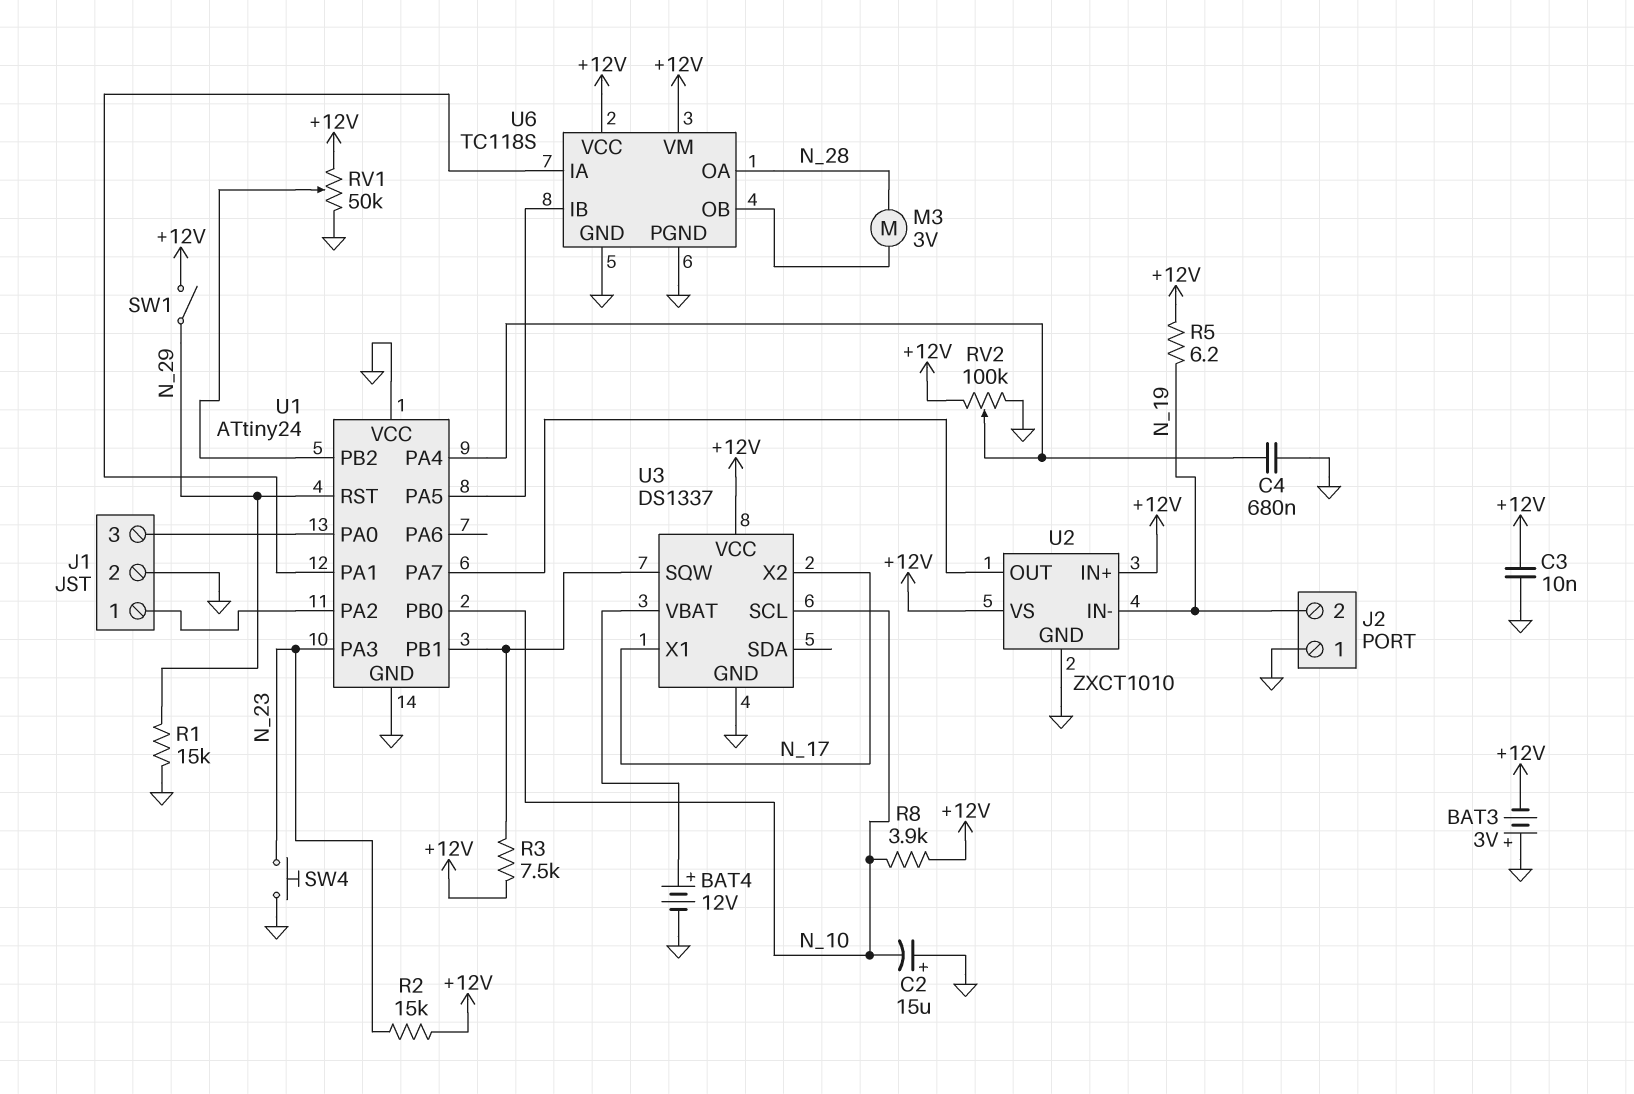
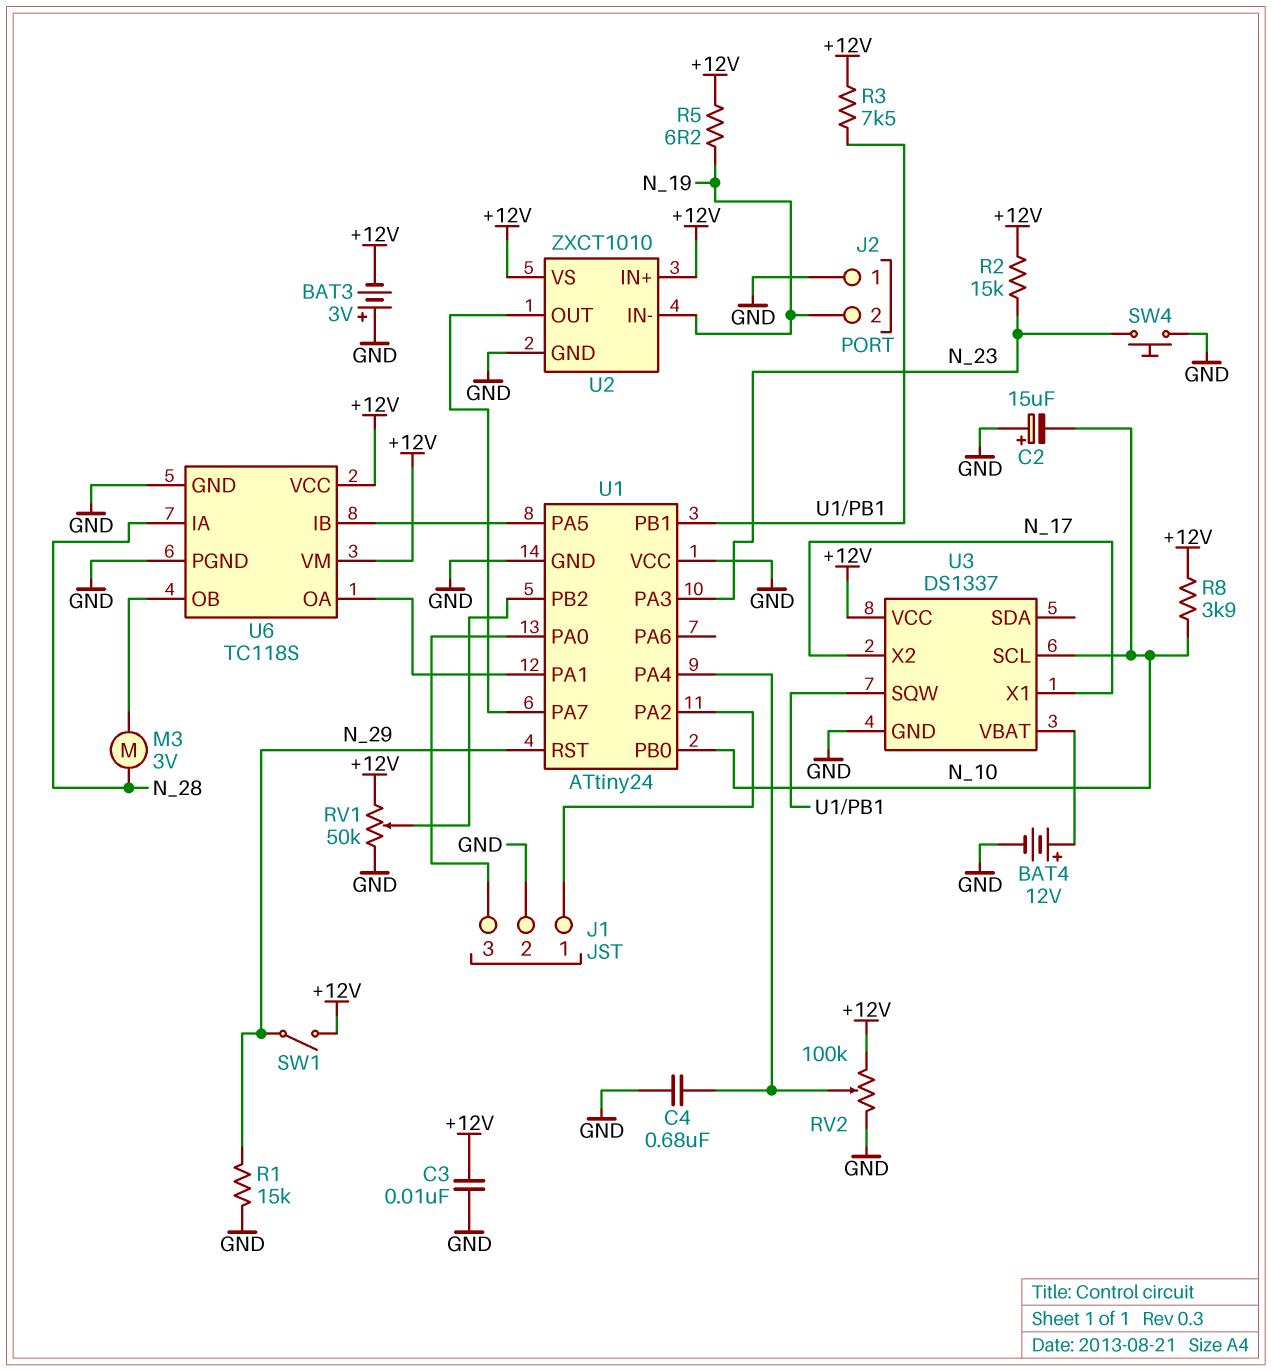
U6 pin IA: U1/PA1 -> N_28
U6 pin OA: N_28 -> U1/PA1

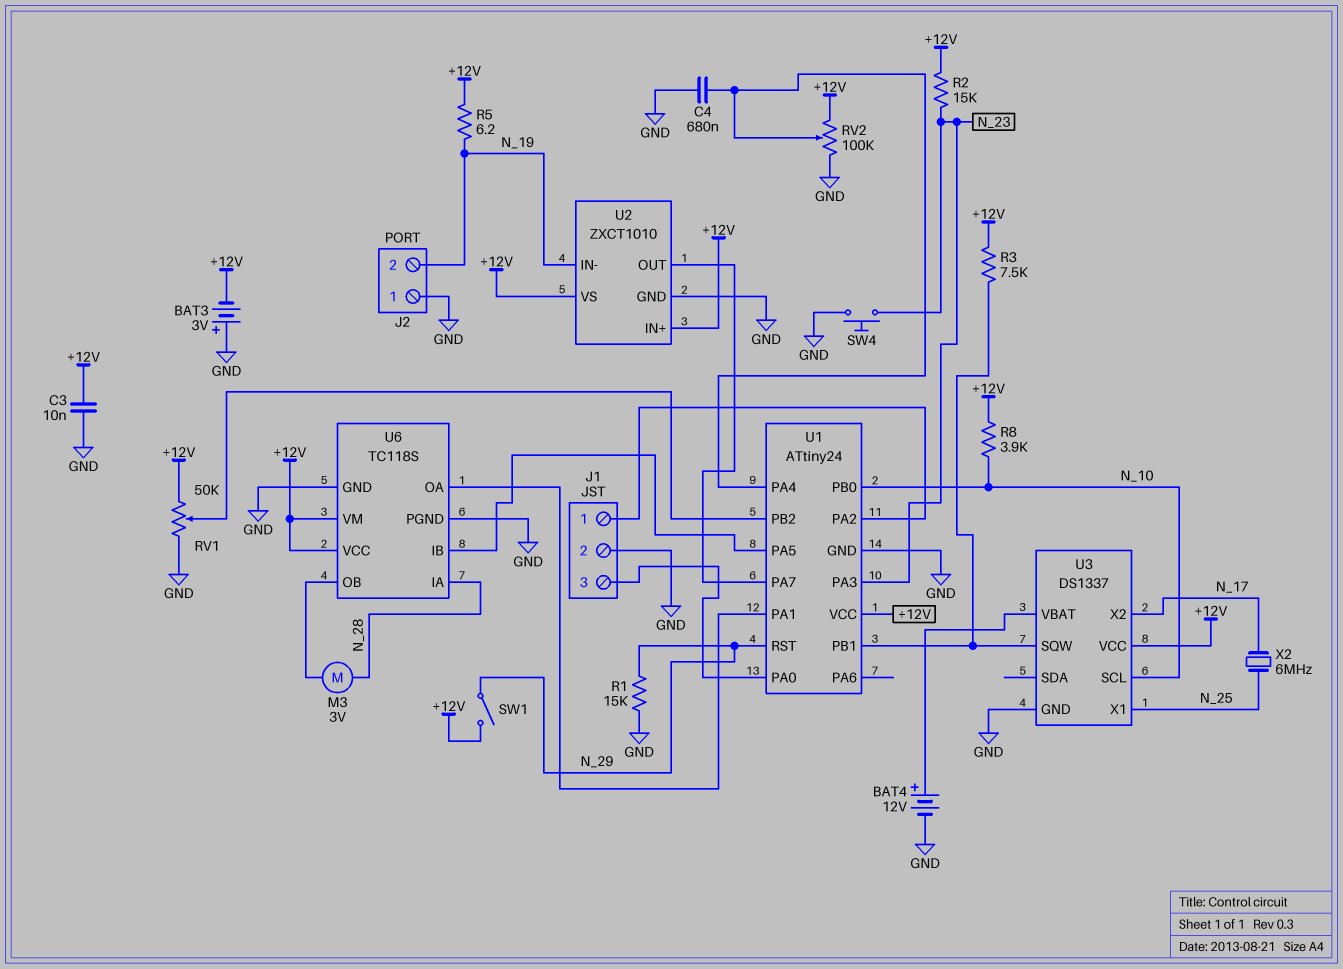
C2: 15uF (plus GND, minus N_10) -> none
U1 pin VCC: GND -> +12V
U3 pin X1: N_17 -> N_25
X2: none -> 6MHz (N_17, N_25)

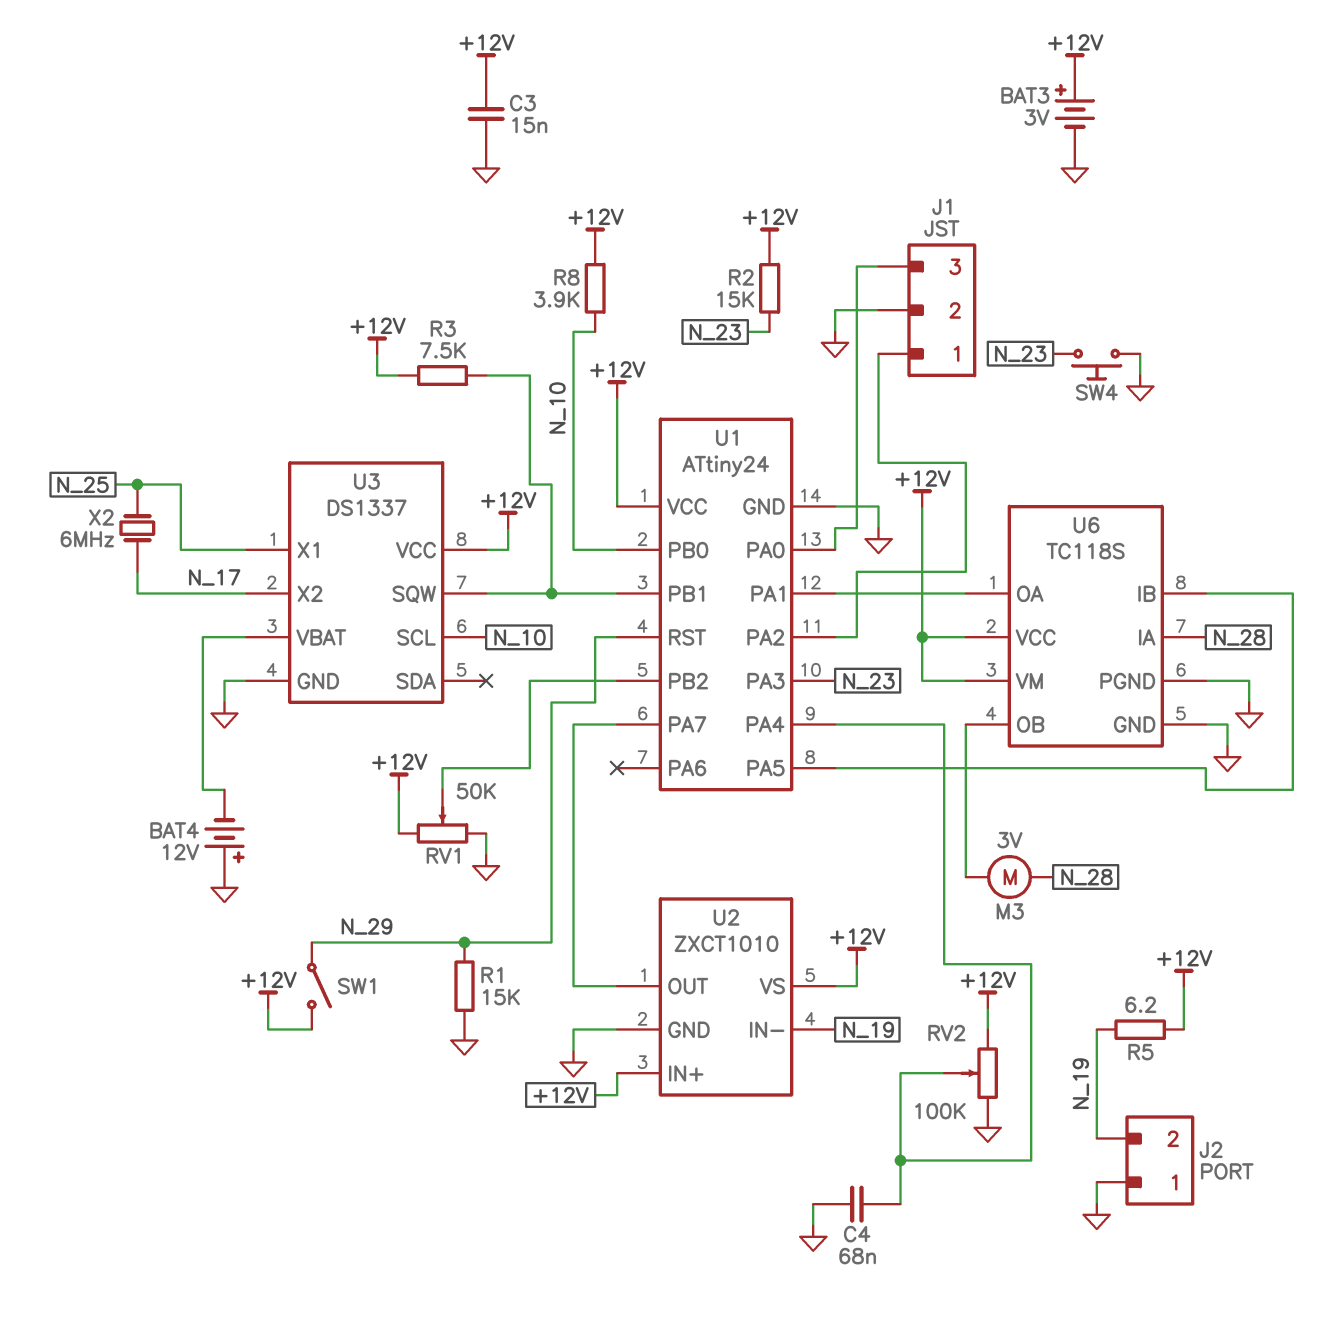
BAT3: 3V (plus GND, minus +12V) -> 3V (plus +12V, minus GND)
BAT4: 12V (plus U3/VBAT, minus GND) -> 12V (plus GND, minus U3/VBAT)
C3: 10nF (+12V, GND) -> 15nF (+12V, GND)
C4: 680nF (GND, U1/PA4) -> 68nF (GND, U1/PA4)

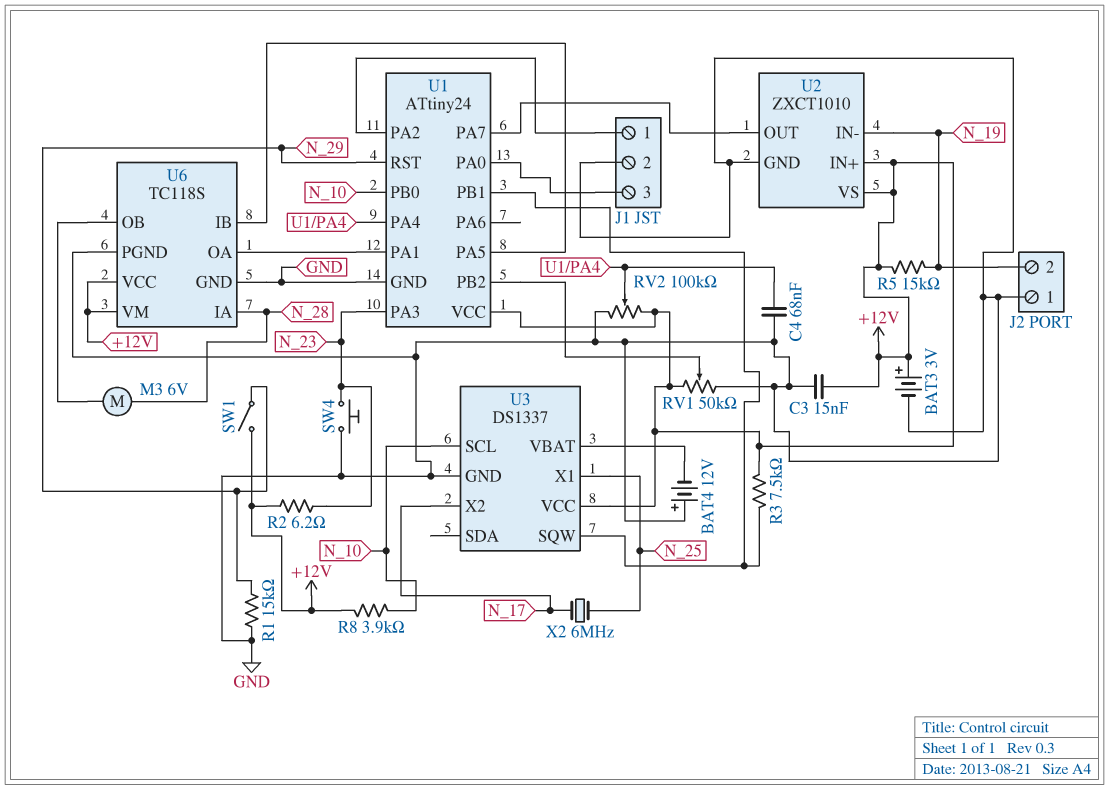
M3: motor 3V (N_28, U6/OB) -> motor 6V (N_28, U6/OB)
R2: 15k (+12V, N_23) -> 6.2 (+12V, N_23)
R5: 6.2 (+12V, N_19) -> 15k (+12V, N_19)

